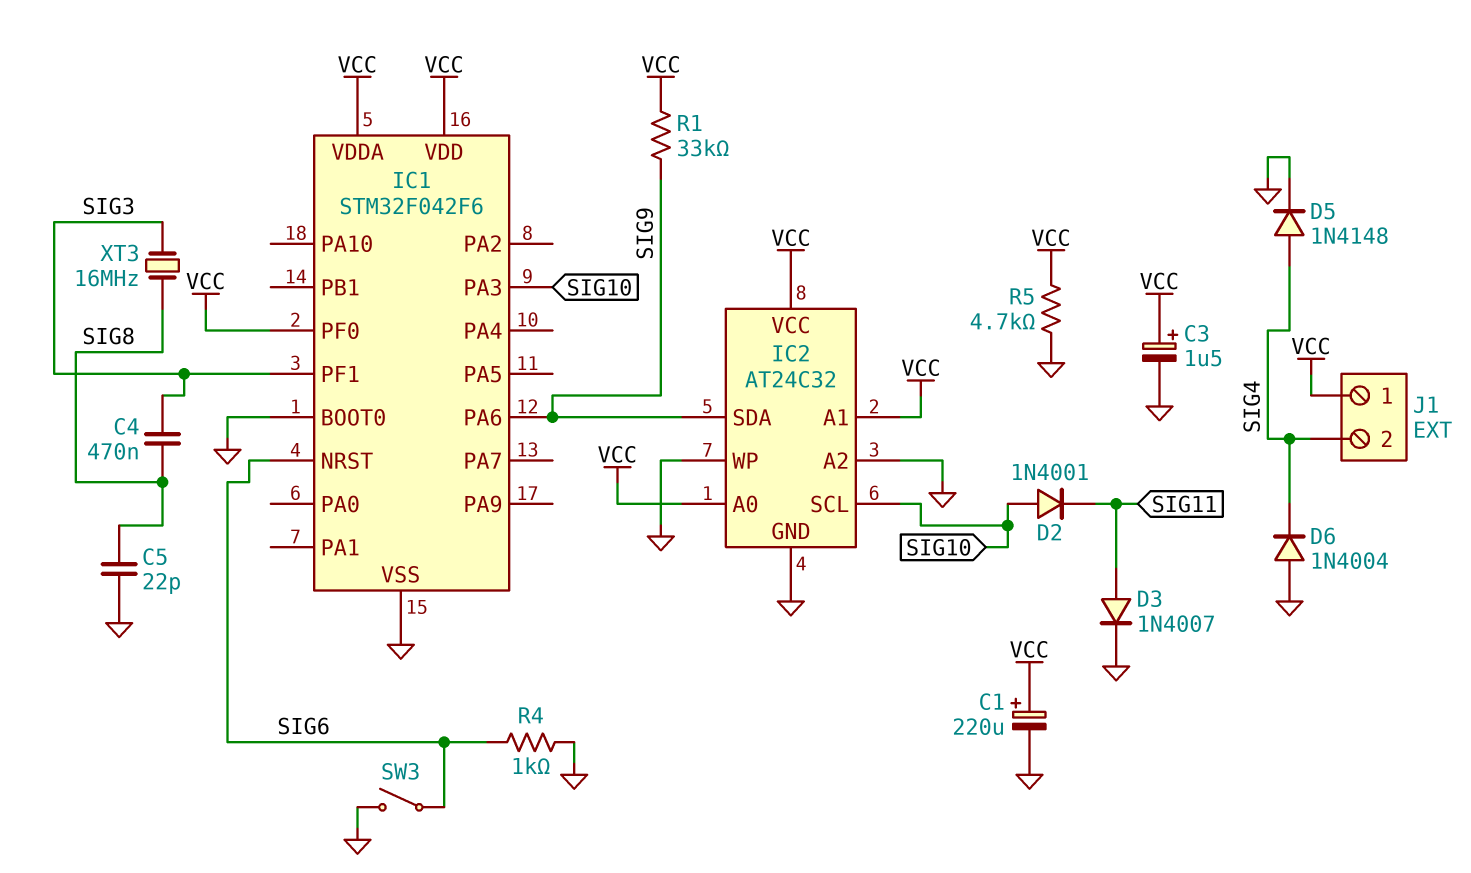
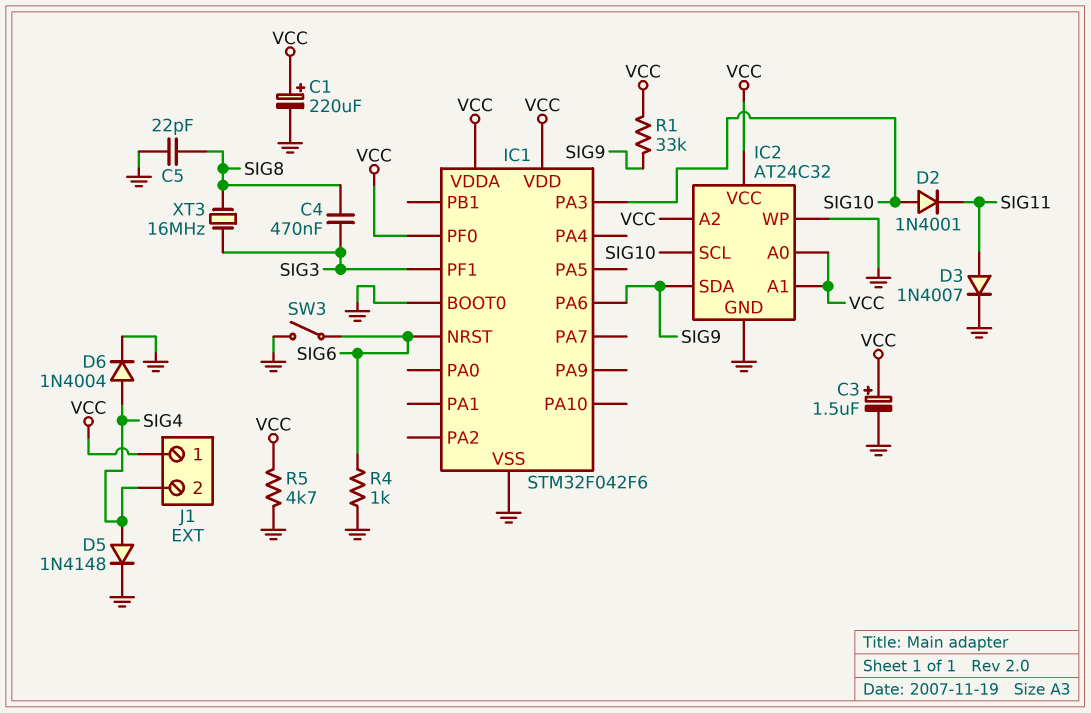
D6: diode 1N4004 (A GND, K SIG4) -> diode 1N4004 (A SIG4, K GND)
IC2 pin A2: GND -> VCC

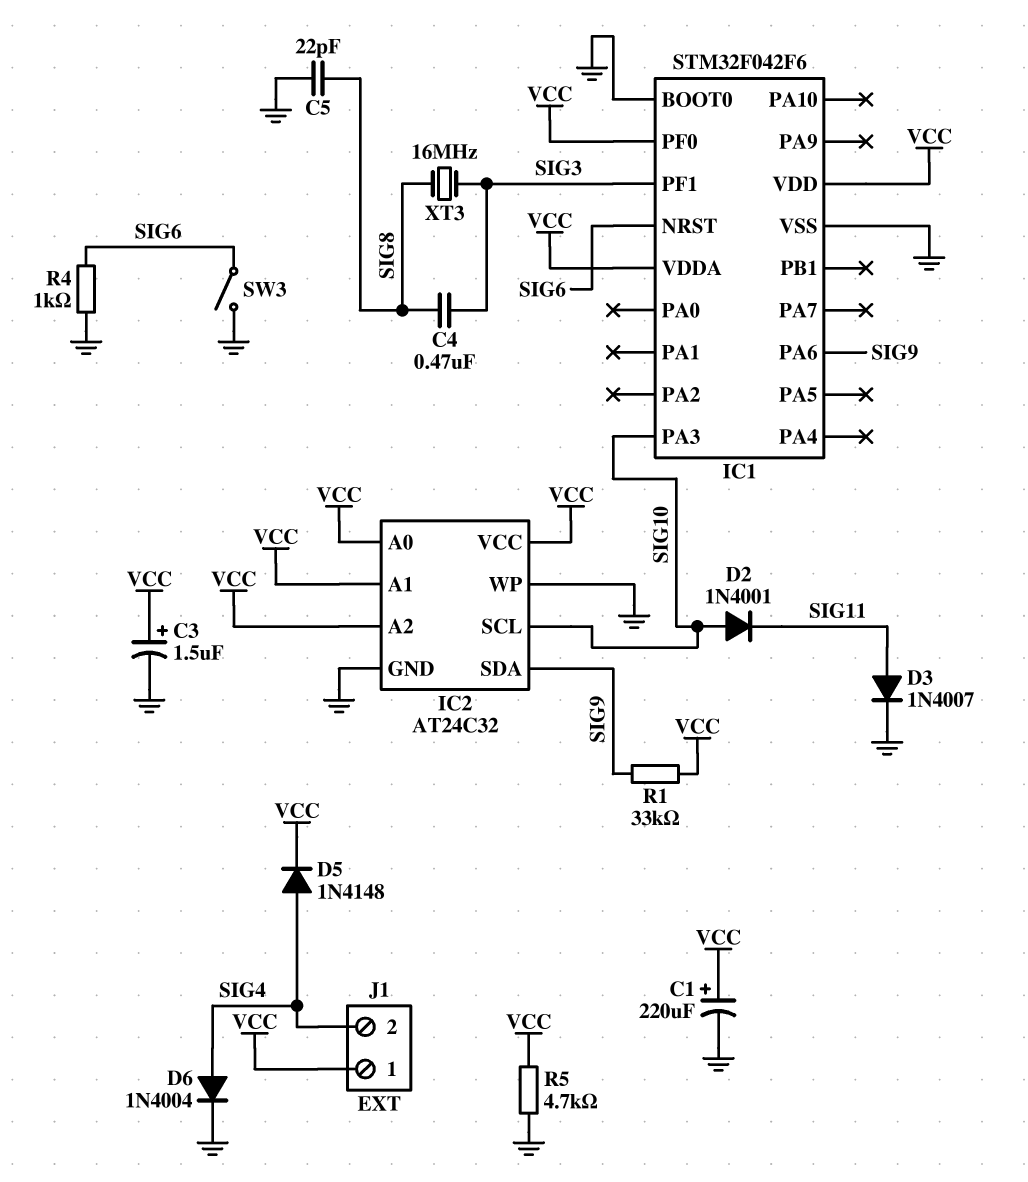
D5: diode 1N4148 (A SIG4, K GND) -> diode 1N4148 (A SIG4, K VCC)

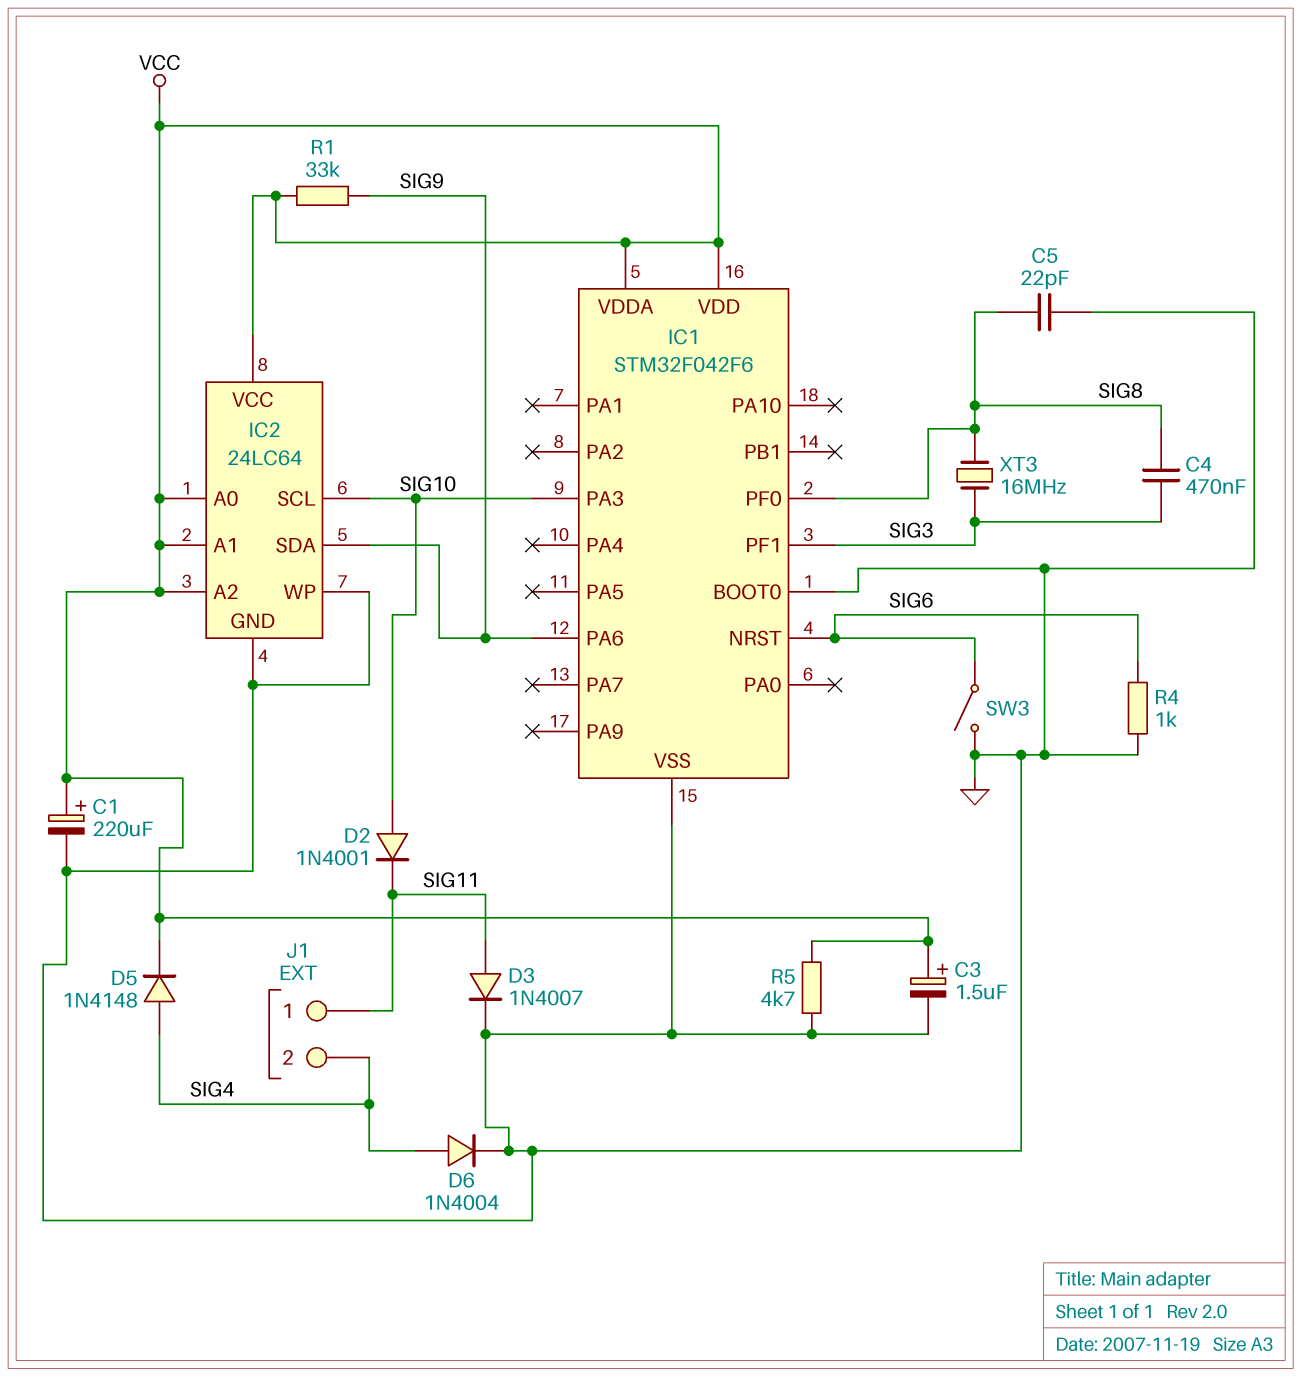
IC1 pin PF0: VCC -> SIG8
IC2: AT24C32 -> 24LC64
J1 pin 1: VCC -> SIG11

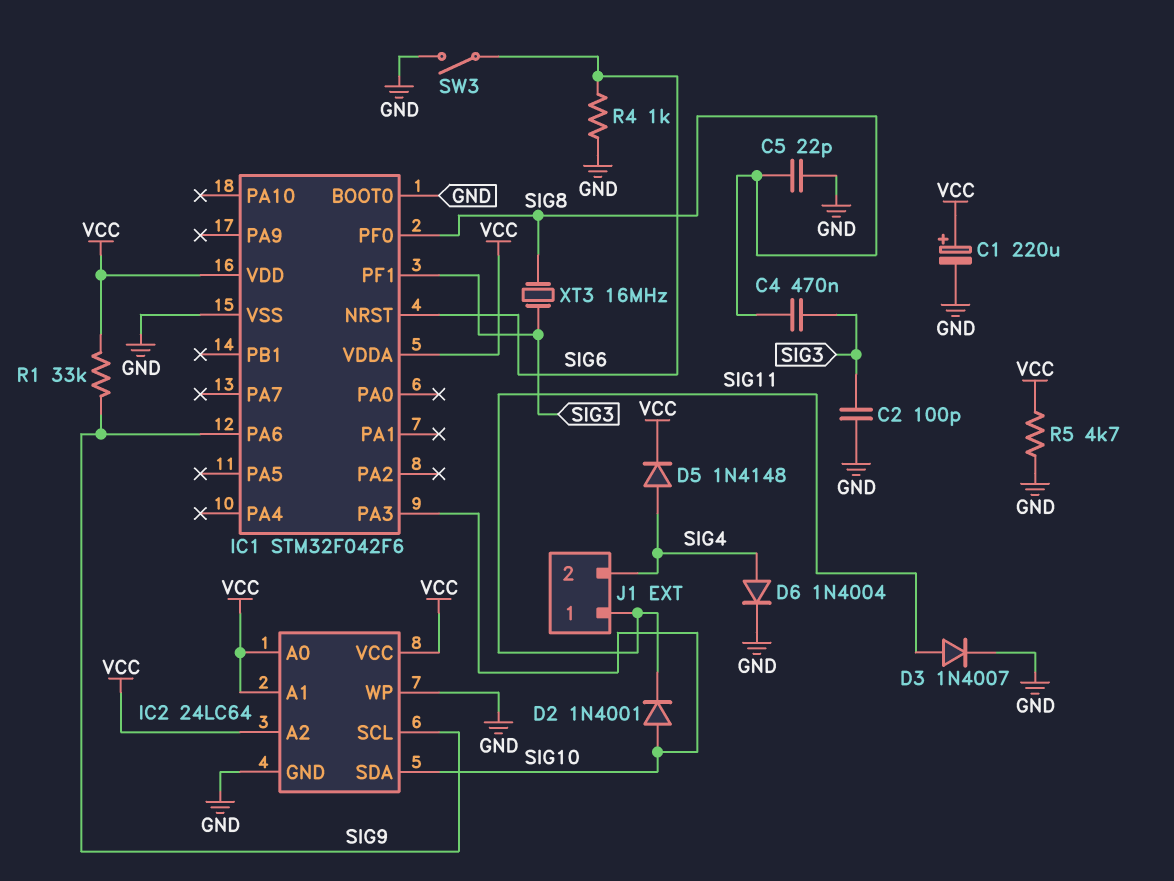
C2: none -> 100pF (GND, SIG3)
C3: 1.5uF (plus VCC, minus GND) -> none
IC2 pin SCL: SIG10 -> SIG9
IC2 pin SDA: SIG9 -> SIG10

